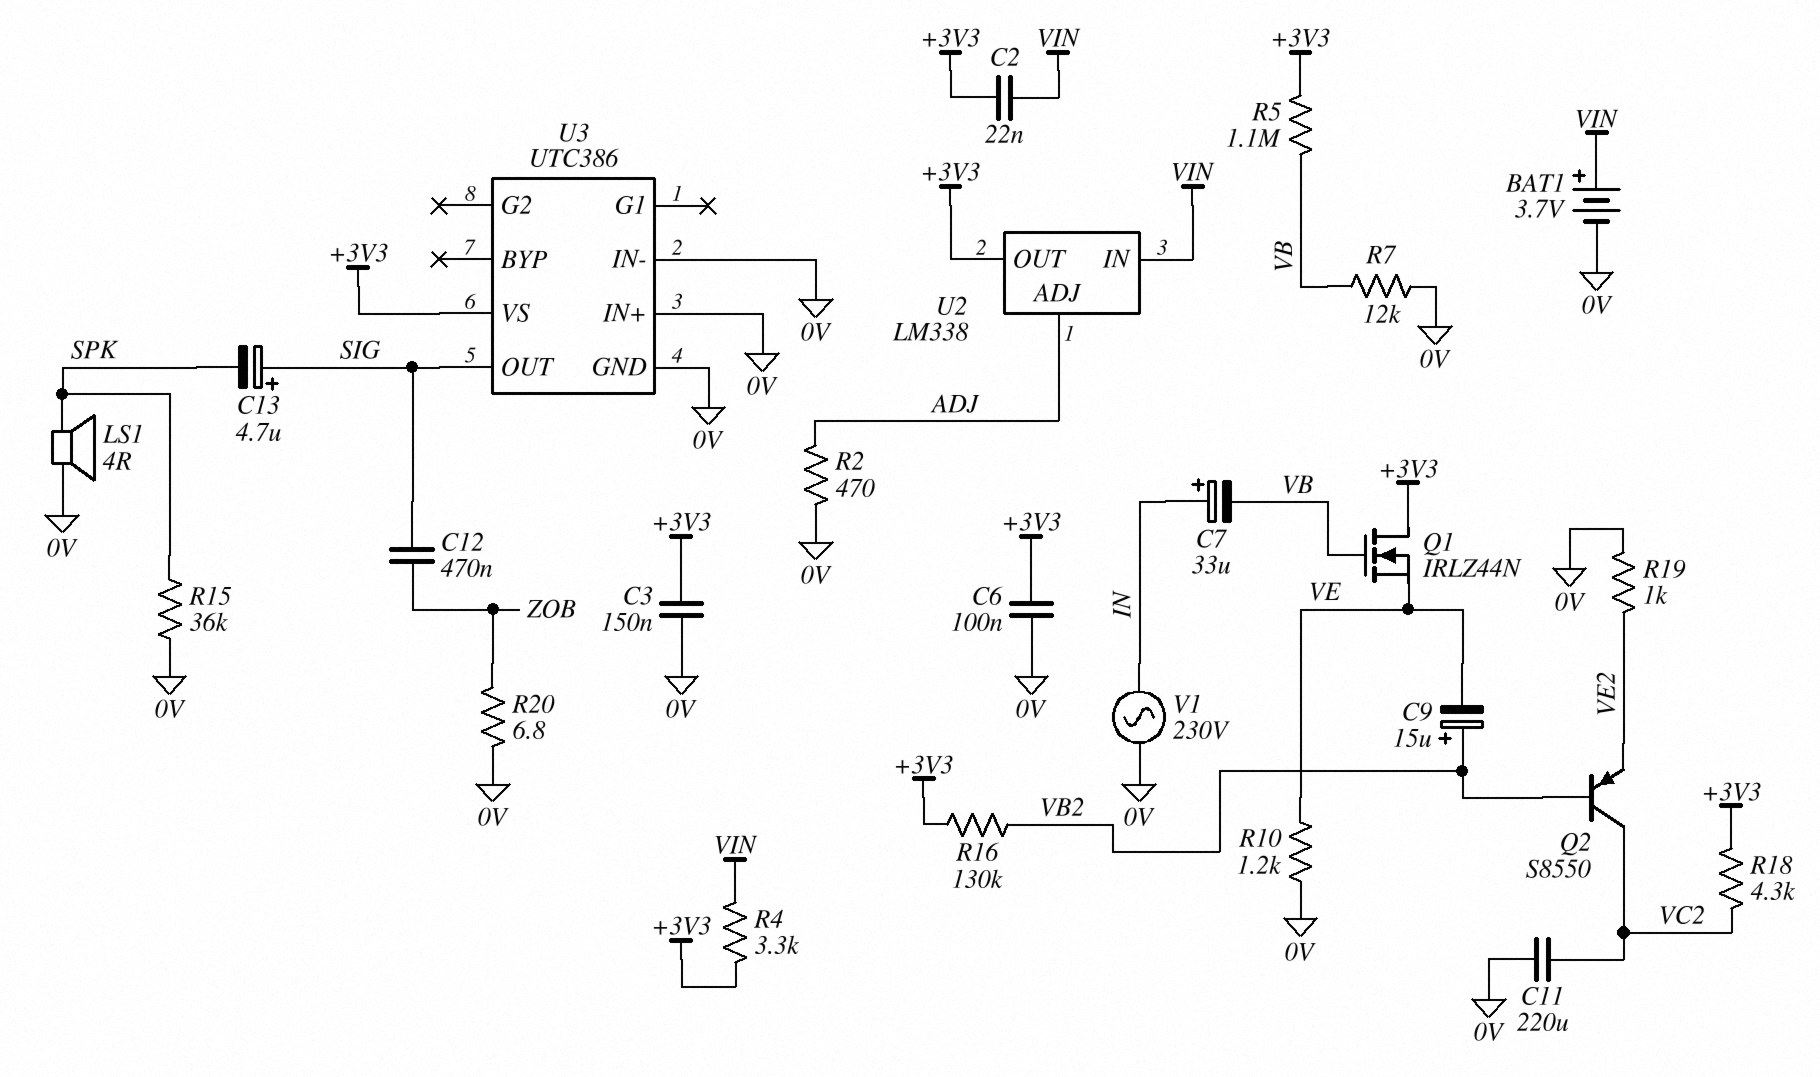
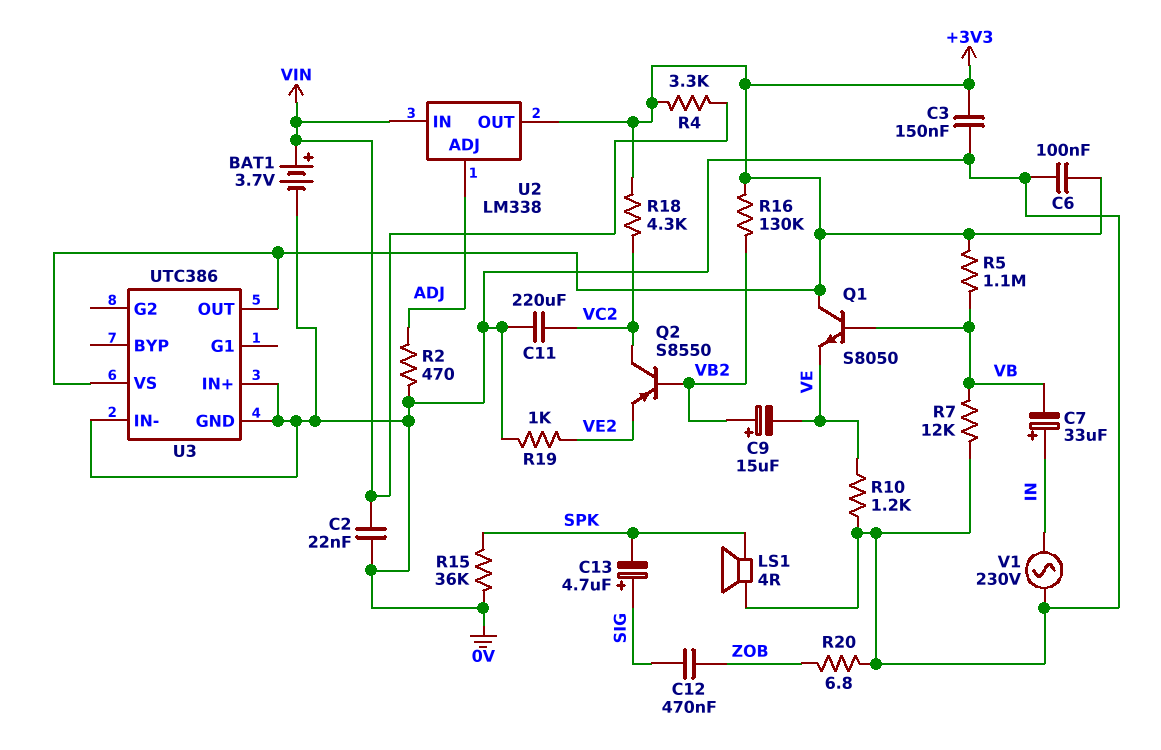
C2: 22nF (+3V3, VIN) -> 22nF (0V, VIN)
Q1: NMOS IRLZ44N (G VB, D +3V3, S VE) -> NPN S8050 (B VB, C +3V3, E VE)
U3 pin OUT: SIG -> +3V3

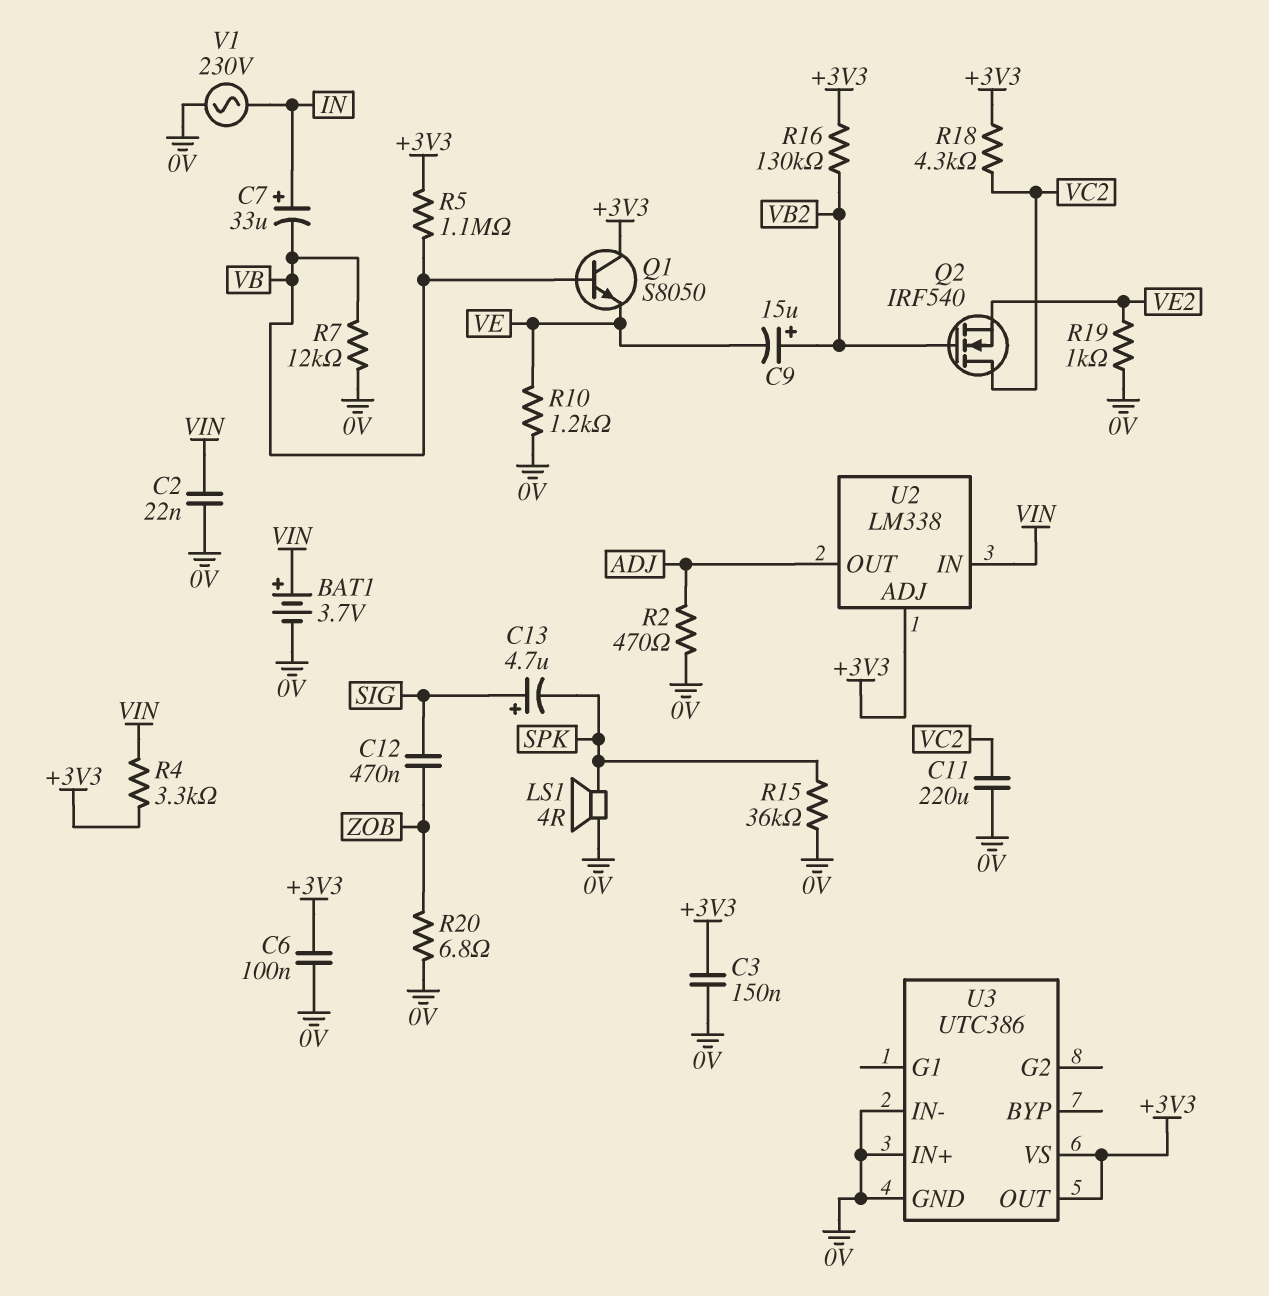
Q2: PNP S8550 (B VB2, C VC2, E VE2) -> NMOS IRF540 (G VB2, D VC2, S VE2)
U2 pin ADJ: ADJ -> +3V3
U2 pin OUT: +3V3 -> ADJ

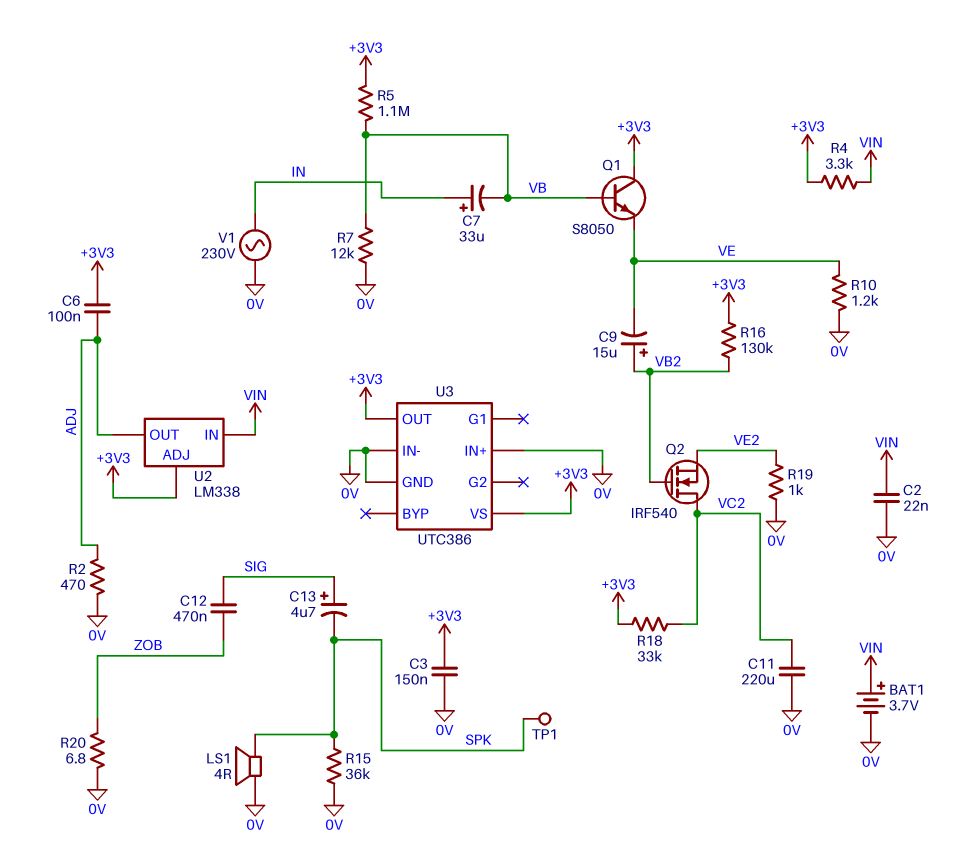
C6: 100nF (+3V3, 0V) -> 100nF (+3V3, ADJ)
R18: 4.3k (+3V3, VC2) -> 33k (+3V3, VC2)
TP1: none -> test point (SPK)

